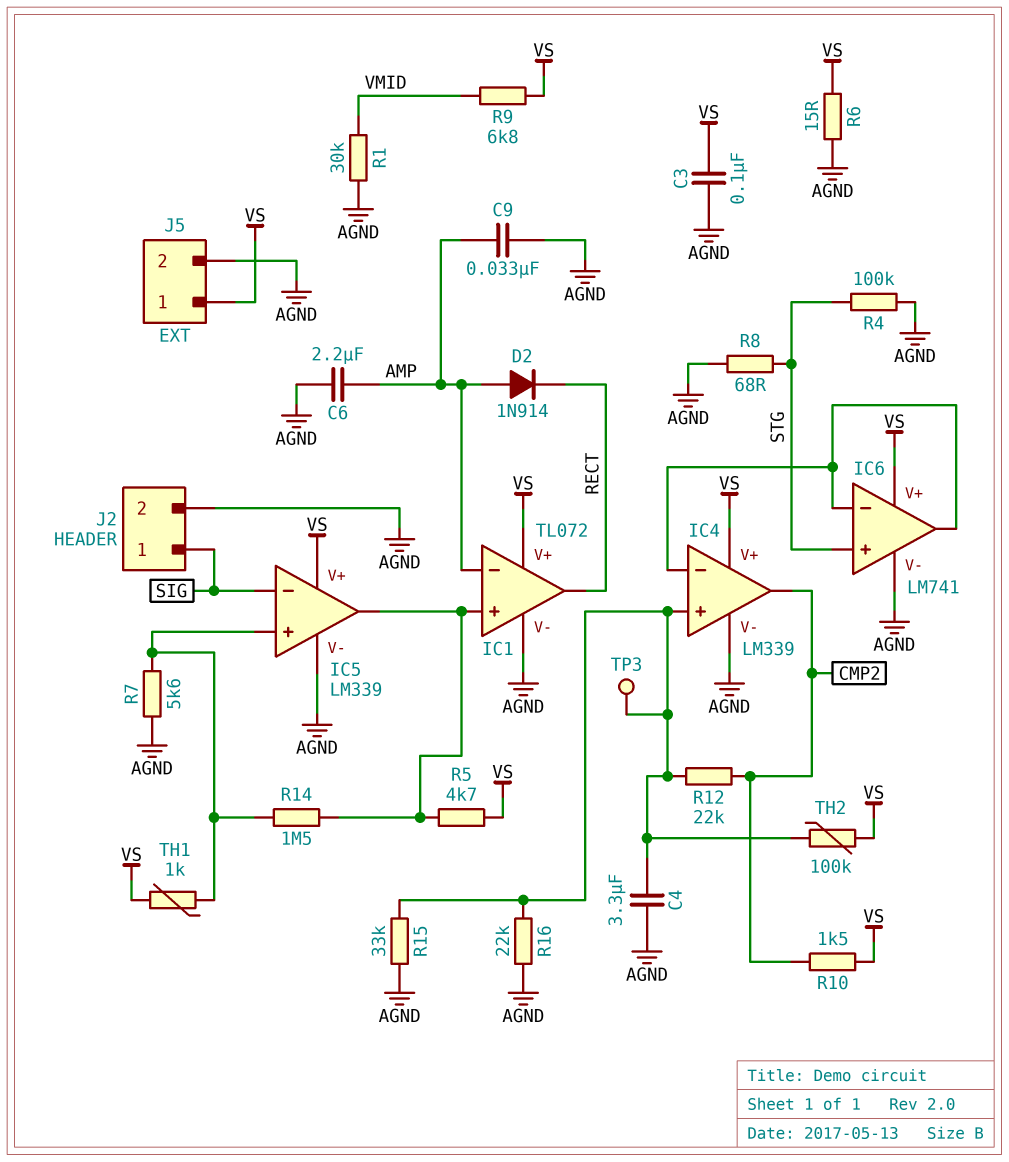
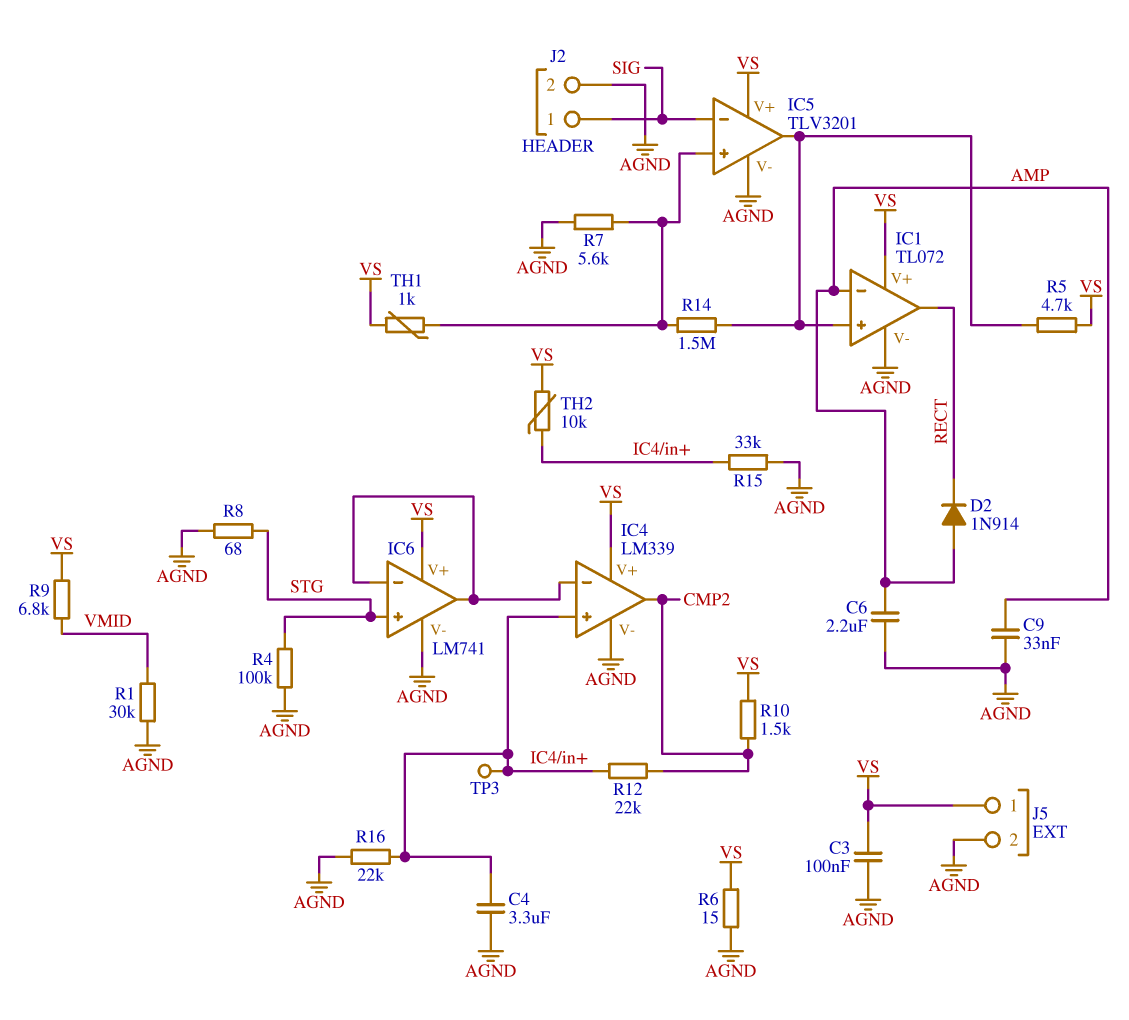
IC5: LM339 -> TLV3201
TH2: 100k (IC4/in+, VS) -> 10k (IC4/in+, VS)

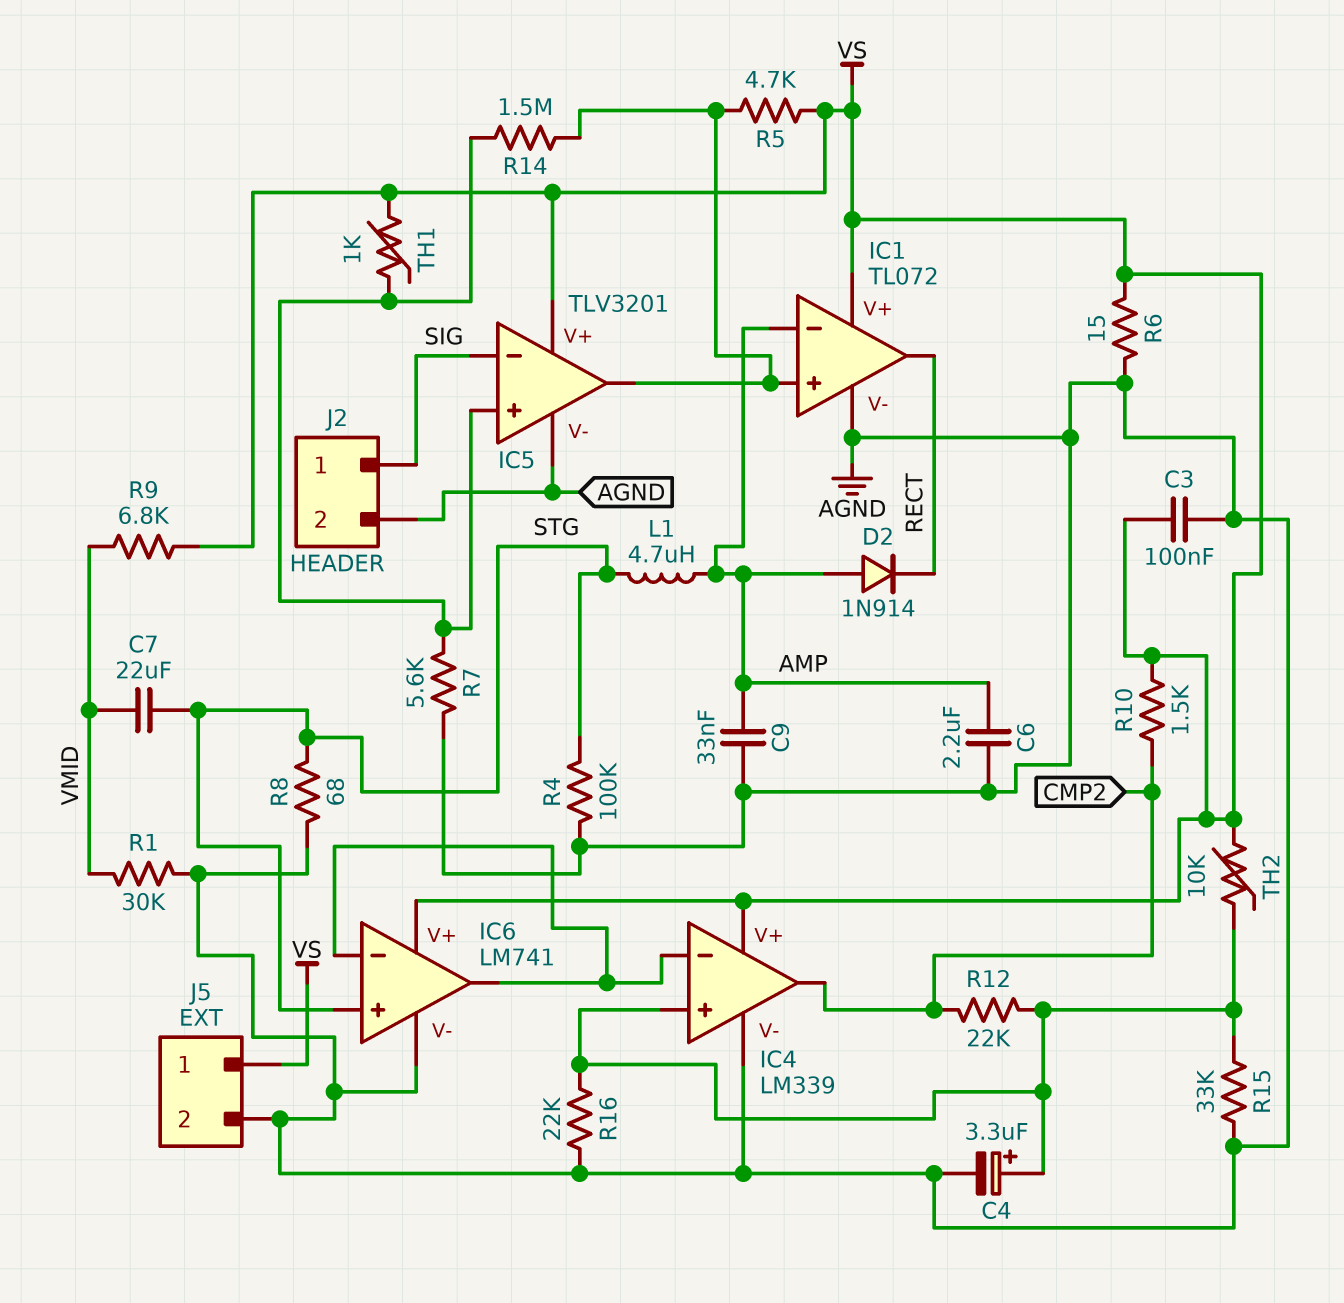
C4: 3.3uF (AGND, IC4/in+) -> 3.3uF (plus IC4/in+, minus AGND)
C7: none -> 22uF (STG, VMID)
L1: none -> 4.7uH (AMP, STG)
TP3: test point (IC4/in+) -> none

